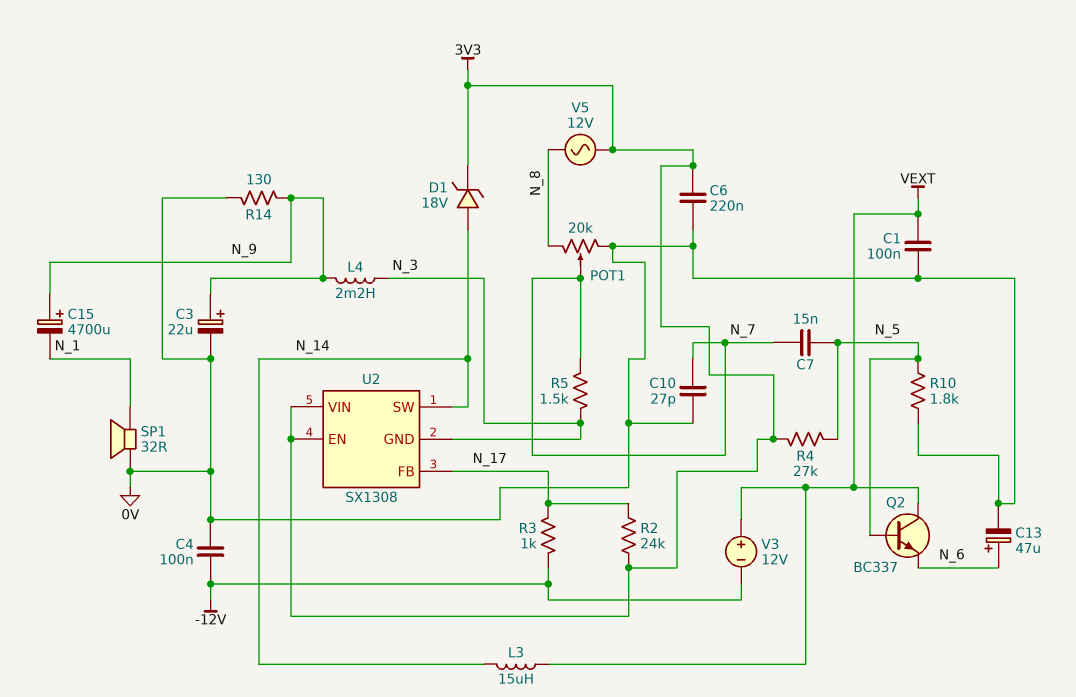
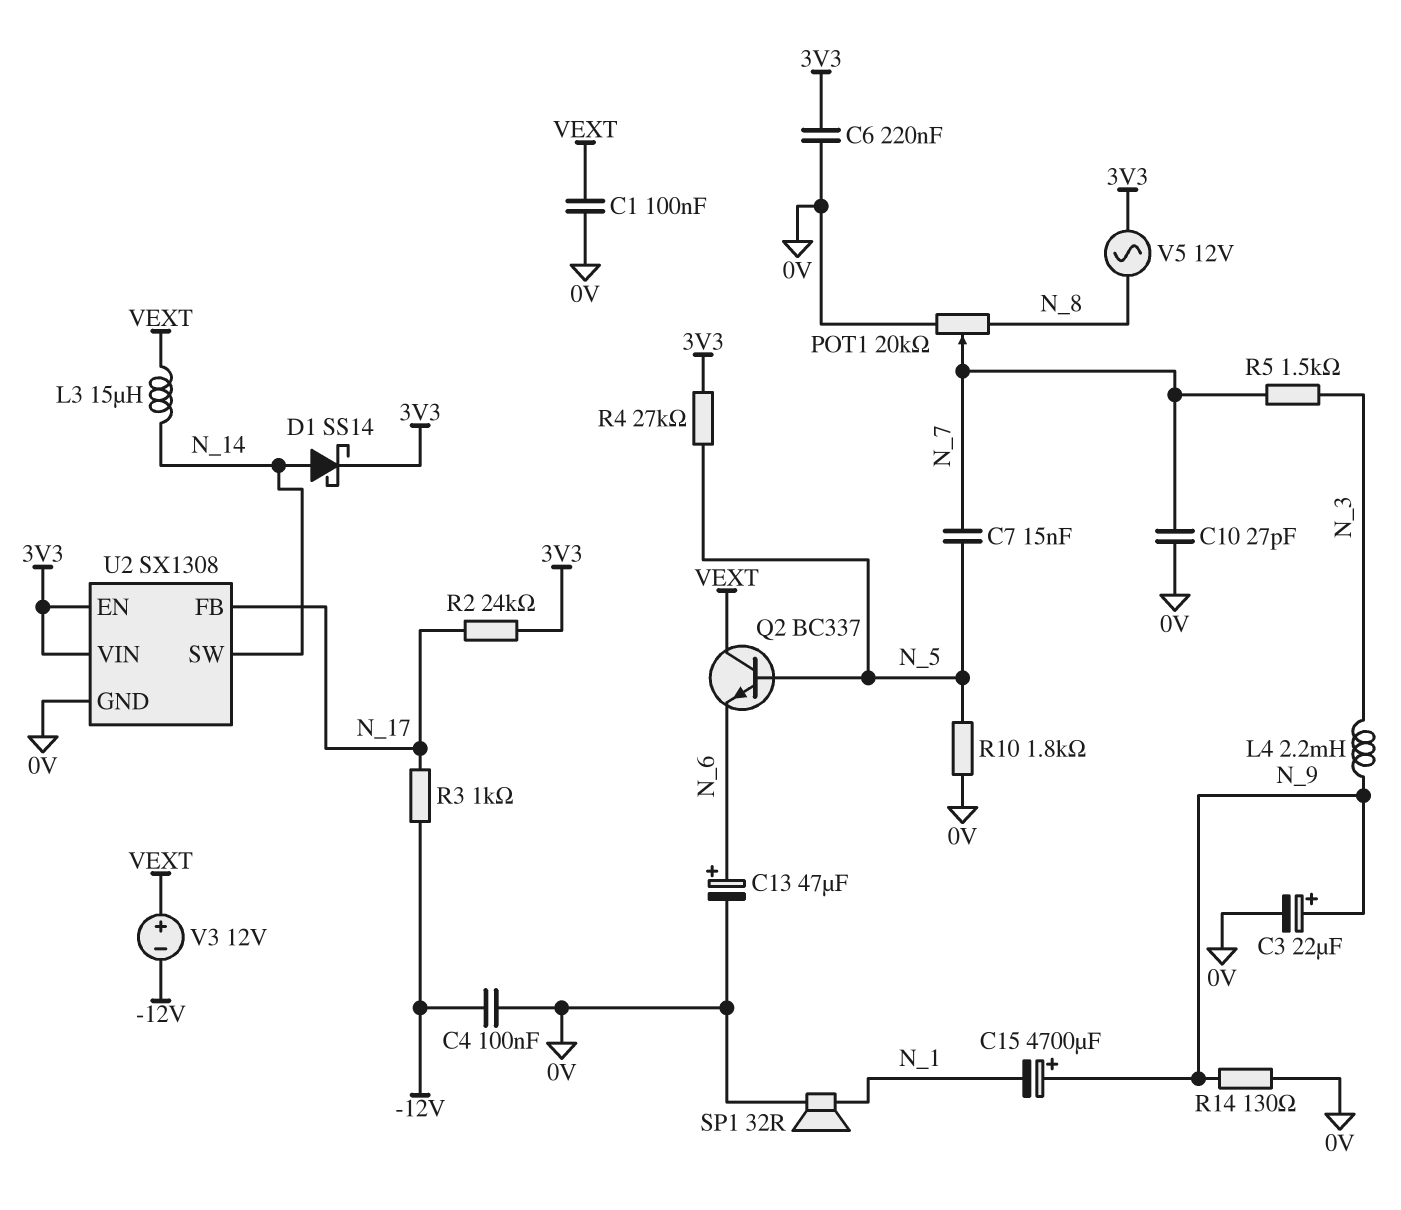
D1: zener 18V (A N_14, K 3V3) -> schottky SS14 (A N_14, K 3V3)
U2 pin GND: N_3 -> 0V

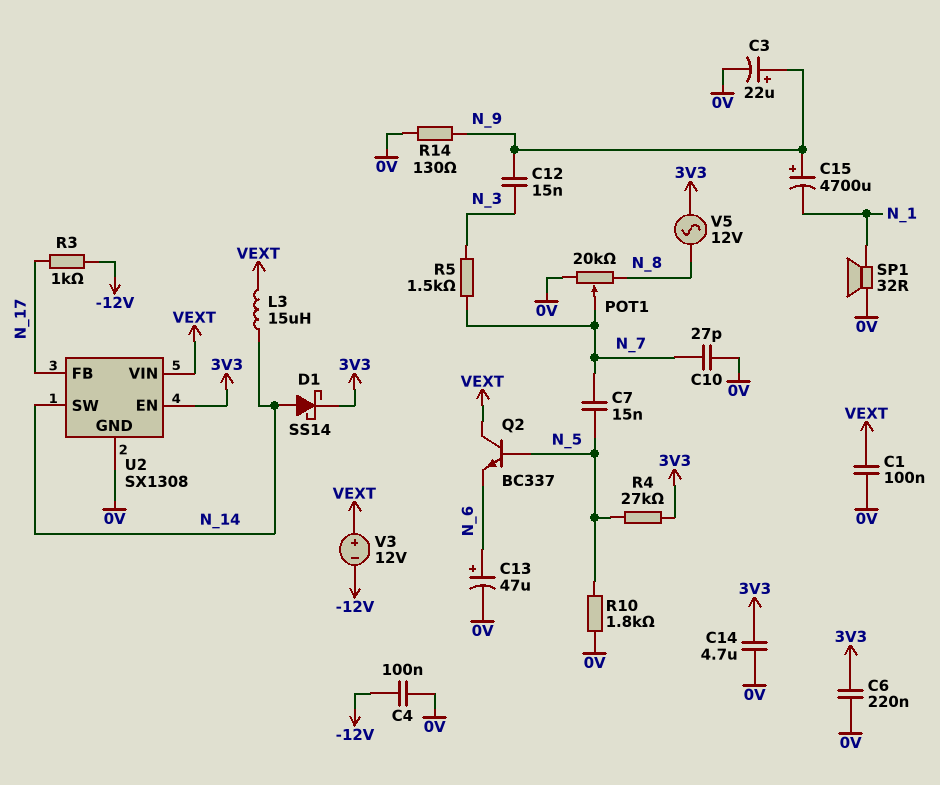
C12: none -> 15nF (N_3, N_9)
C14: none -> 4.7uF (0V, 3V3)
L4: 2.2mH (N_3, N_9) -> none
R2: 24k (3V3, N_17) -> none
U2 pin VIN: 3V3 -> VEXT

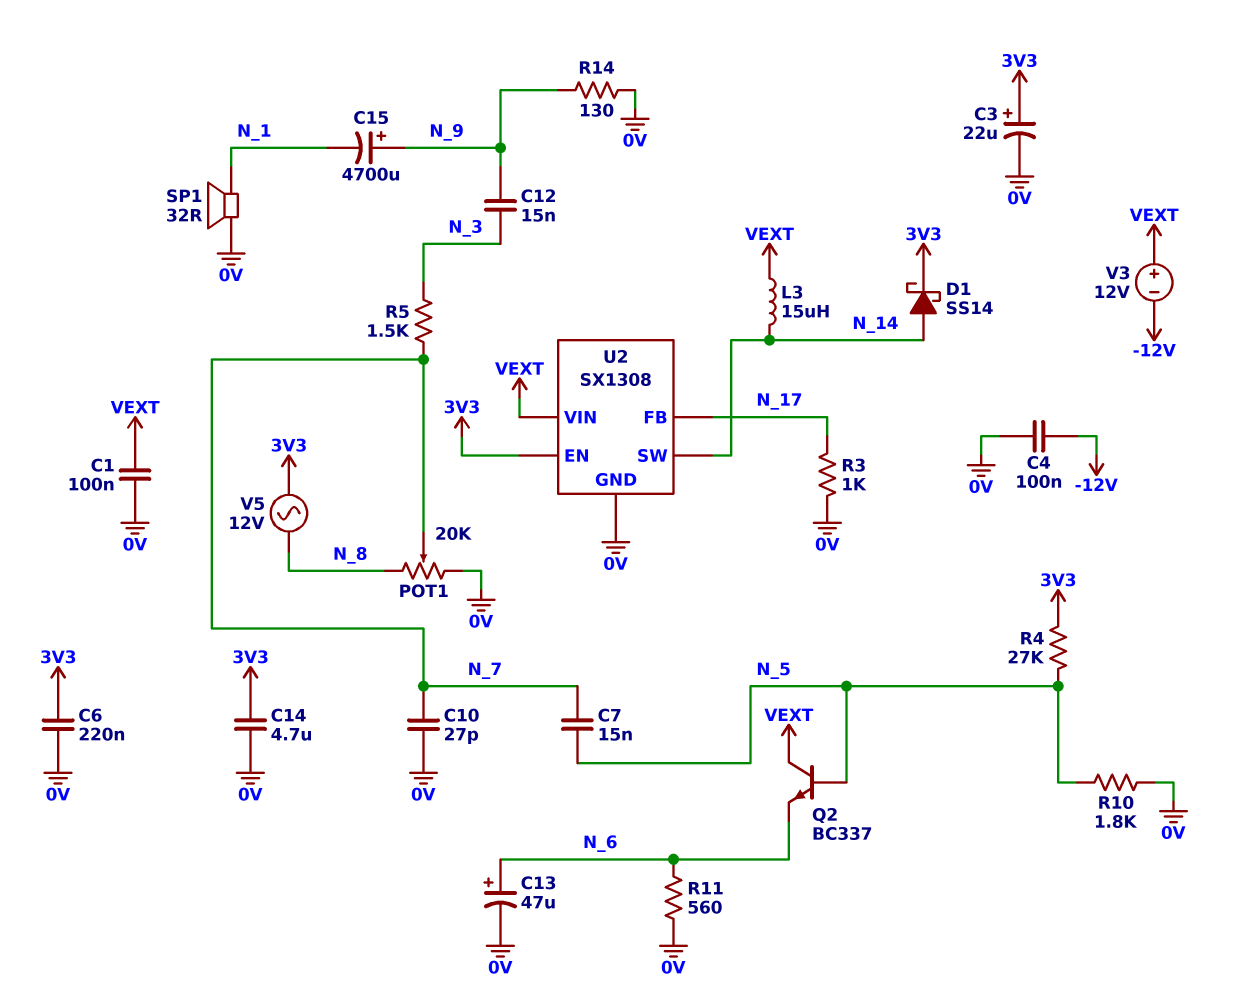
C3: 22uF (plus N_9, minus 0V) -> 22uF (plus 3V3, minus 0V)
R3: 1k (-12V, N_17) -> 1k (0V, N_17)
R11: none -> 560 (0V, N_6)

